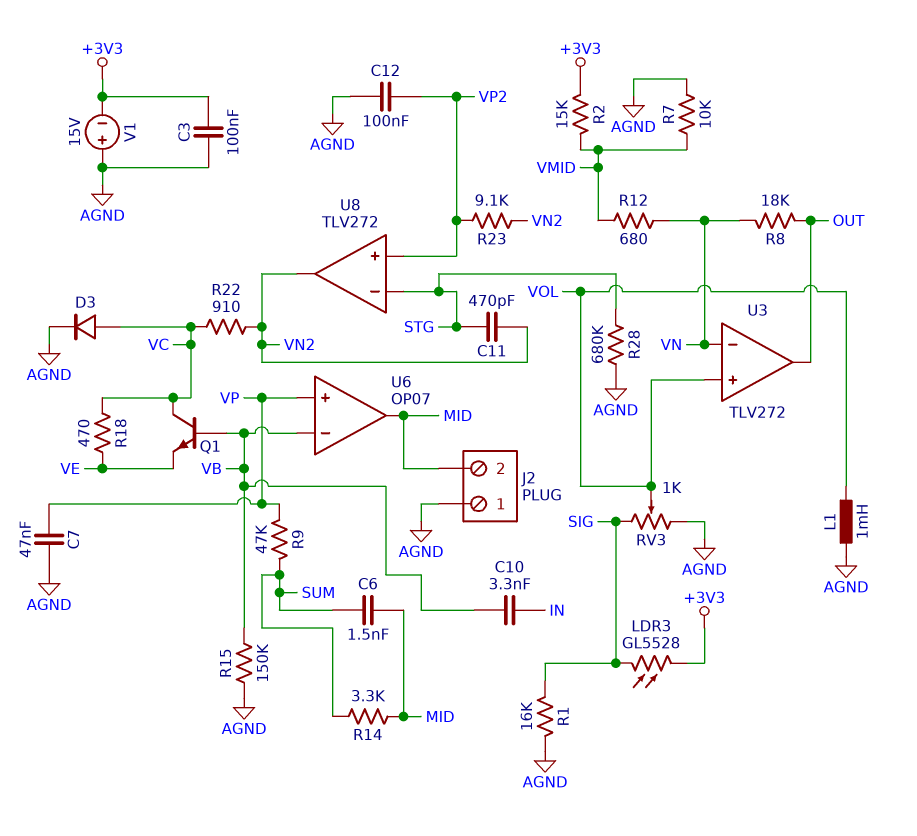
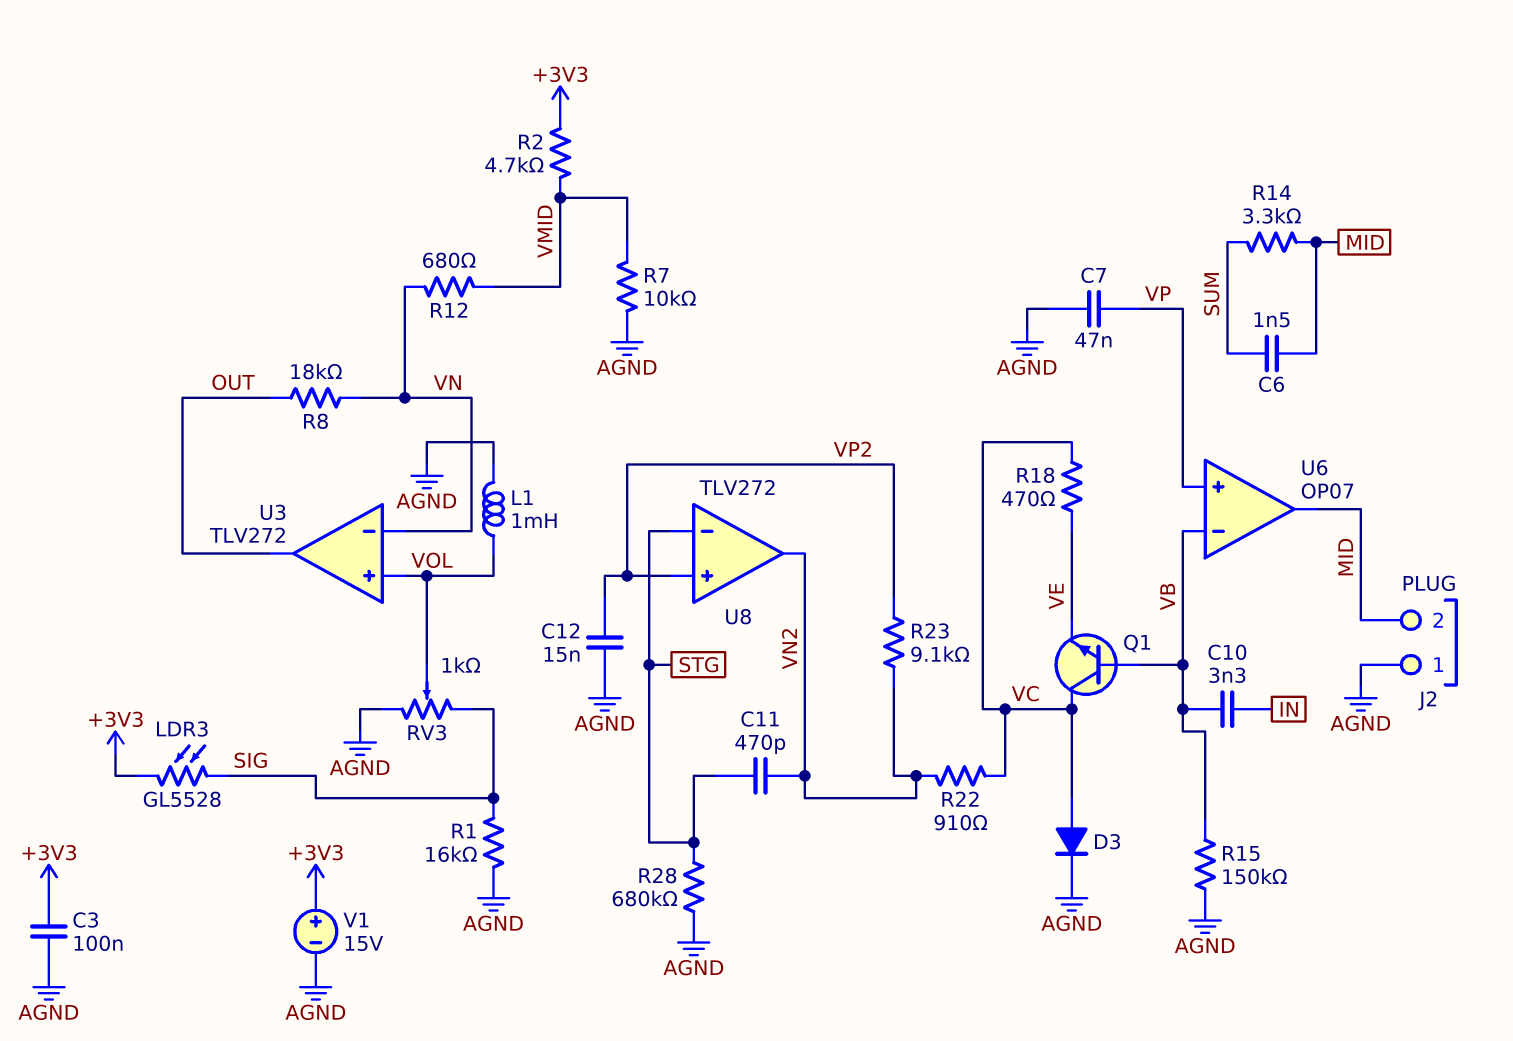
C12: 100nF (AGND, VP2) -> 15nF (AGND, VP2)
R2: 15k (+3V3, VMID) -> 4.7k (+3V3, VMID)
R9: 47k (SUM, VP) -> none
V1: 15V (plus AGND, minus +3V3) -> 15V (plus +3V3, minus AGND)

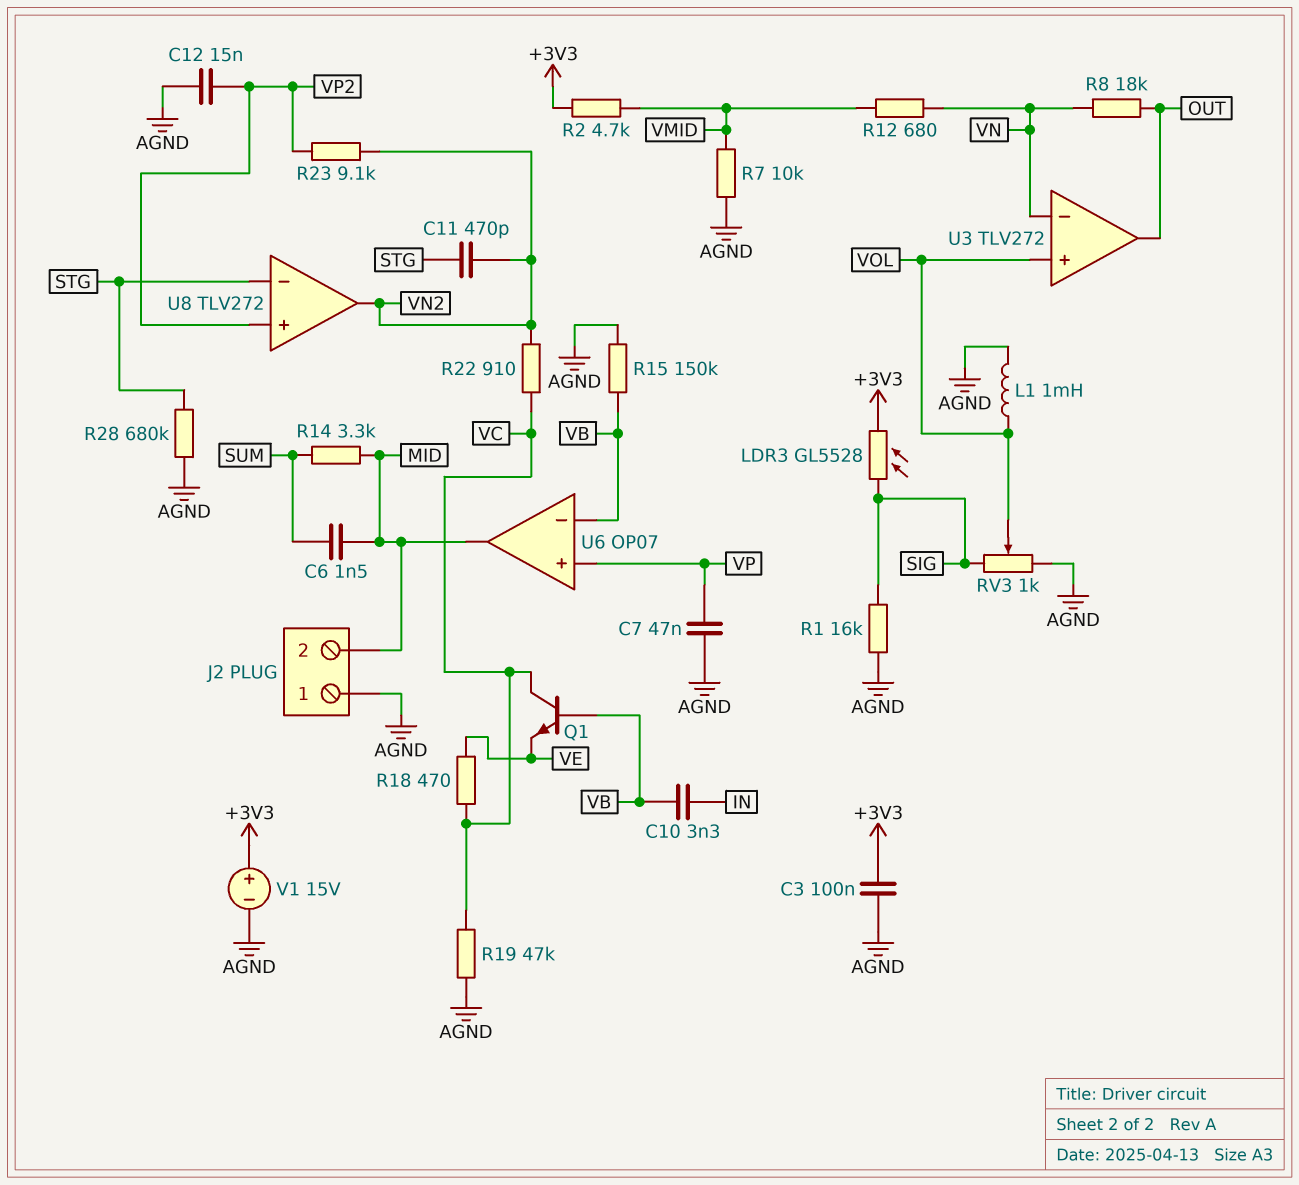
D3: diode (A VC, K AGND) -> none
R19: none -> 47k (AGND, VC)

